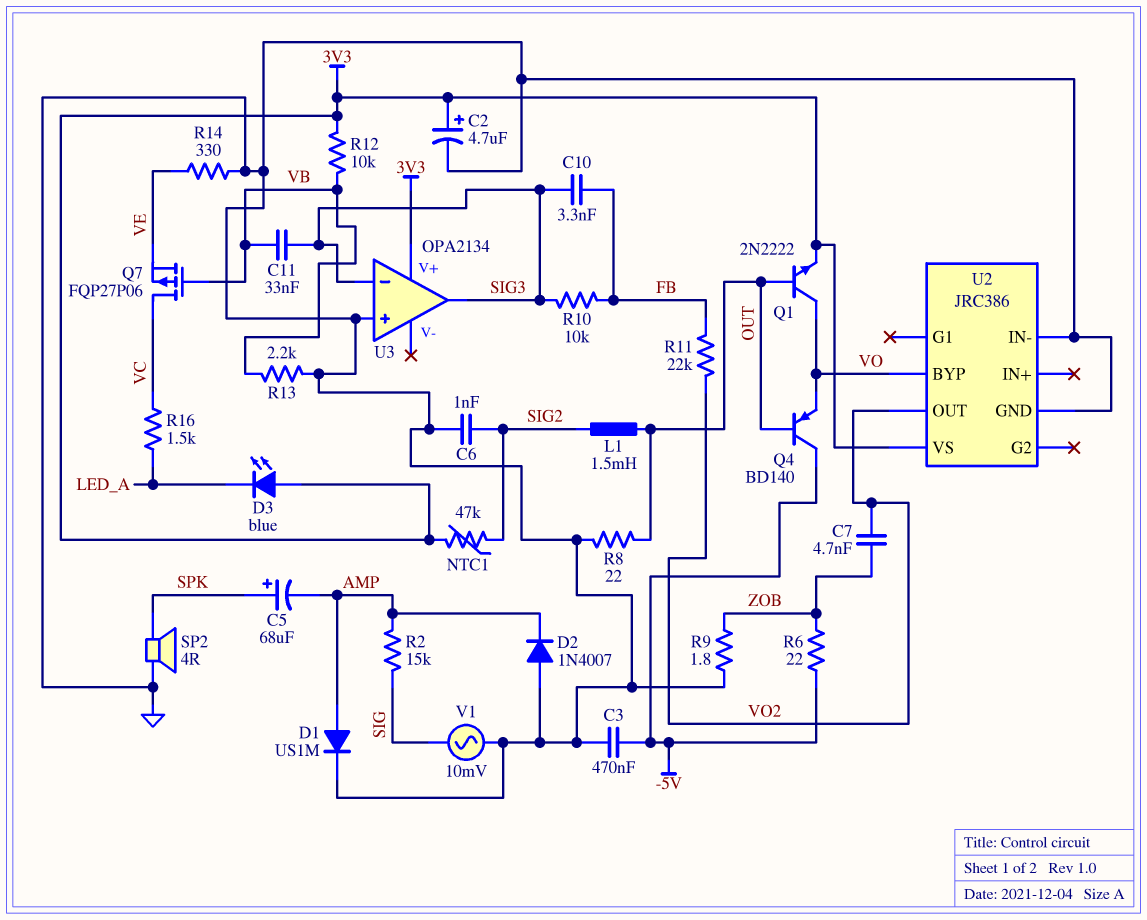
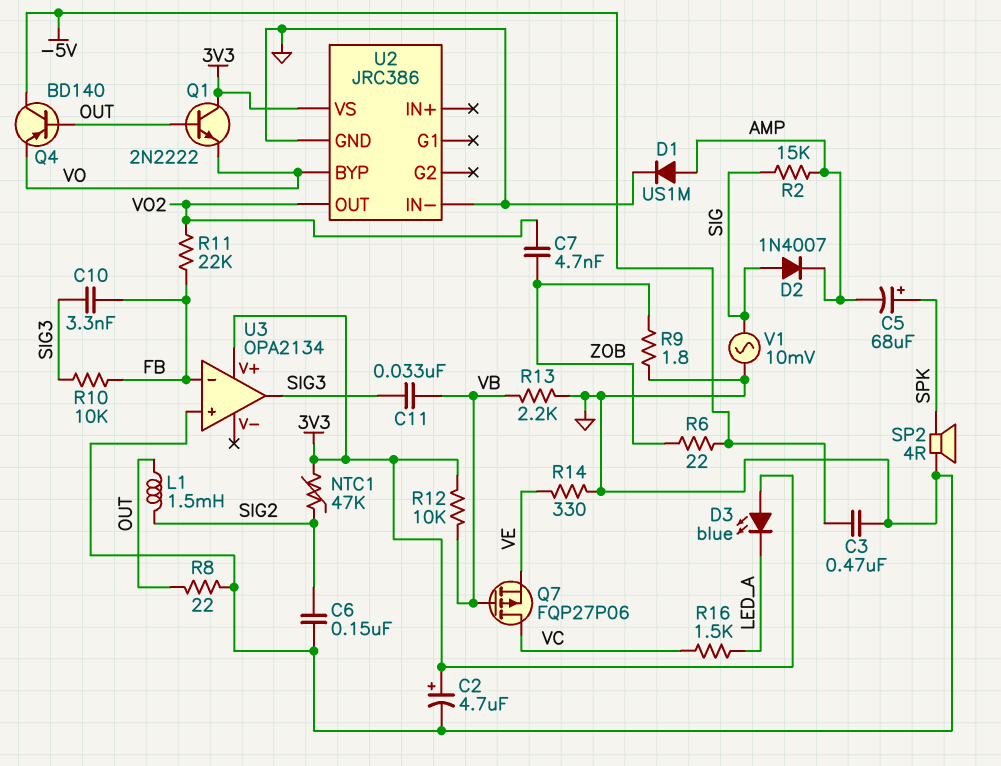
C6: 1nF (GND, SIG2) -> 150nF (GND, SIG2)
D2: diode 1N4007 (A GND, K AMP) -> diode 1N4007 (A SIG, K AMP)
Q1: NPN 2N2222 (B OUT, C VO, E 3V3) -> NPN 2N2222 (B OUT, C 3V3, E VO)
U3 pin in-: SIG3 -> FB

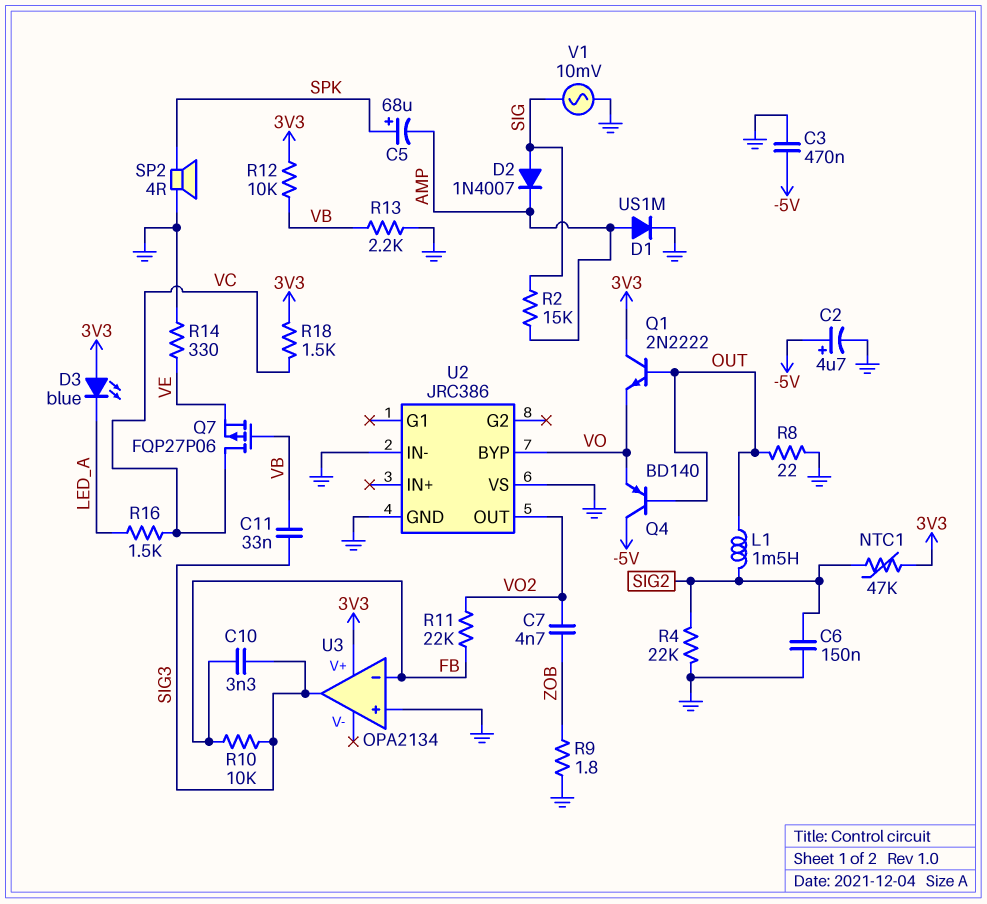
C2: 4.7uF (plus 3V3, minus GND) -> 4.7uF (plus -5V, minus GND)
R4: none -> 22k (GND, SIG2)
R6: 22 (-5V, ZOB) -> none
R18: none -> 1.5k (3V3, VC)
U2 pin VS: 3V3 -> GND

